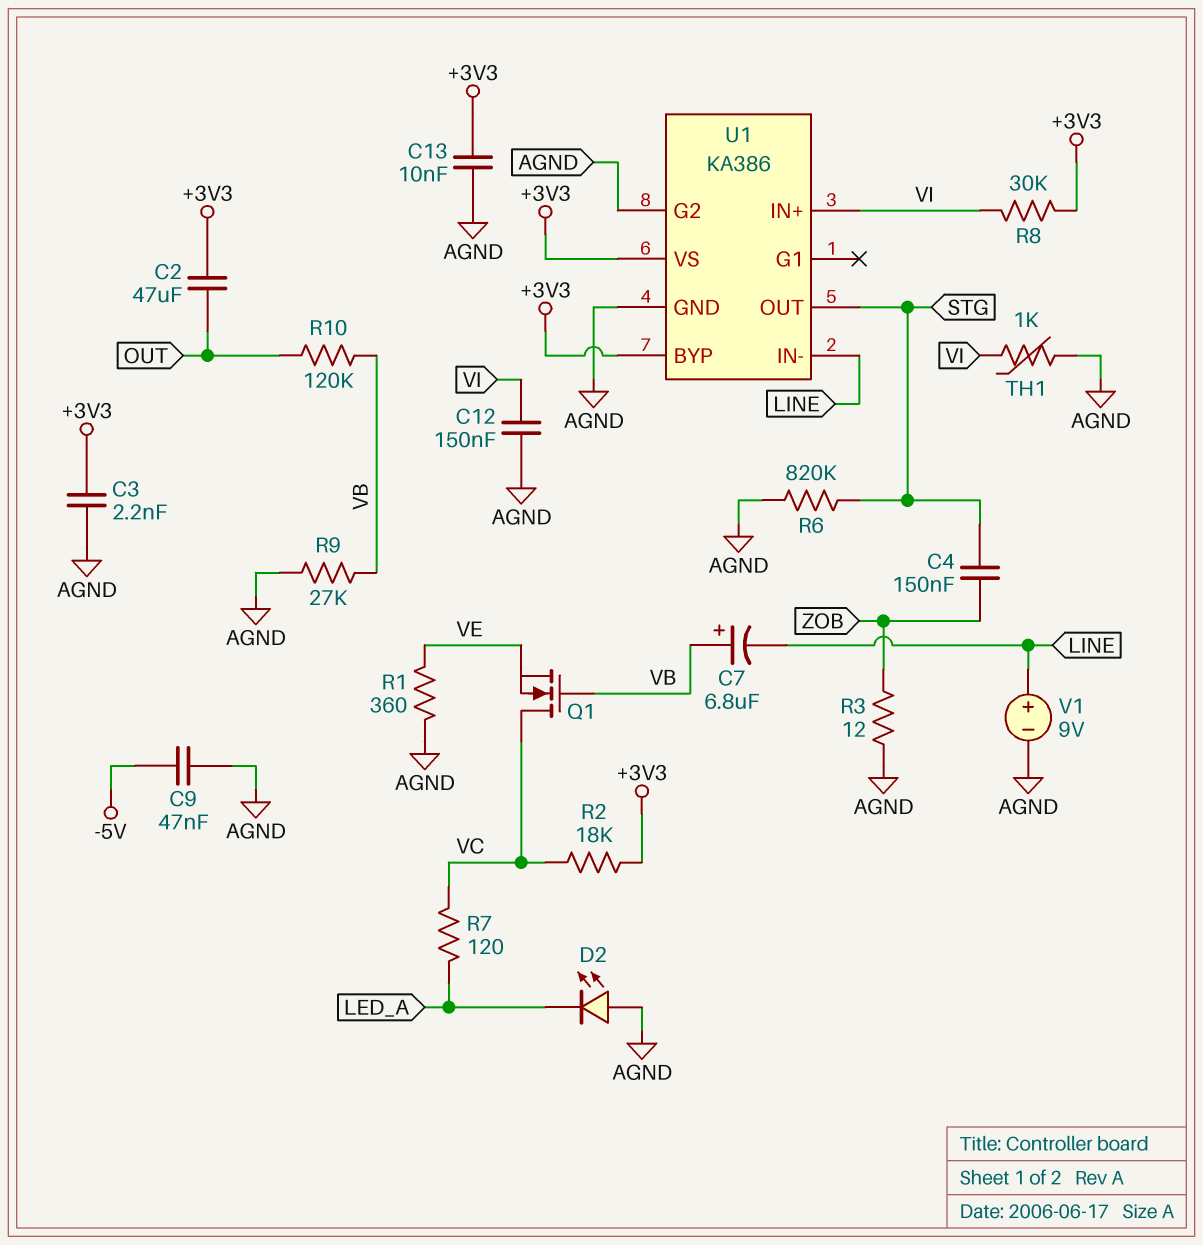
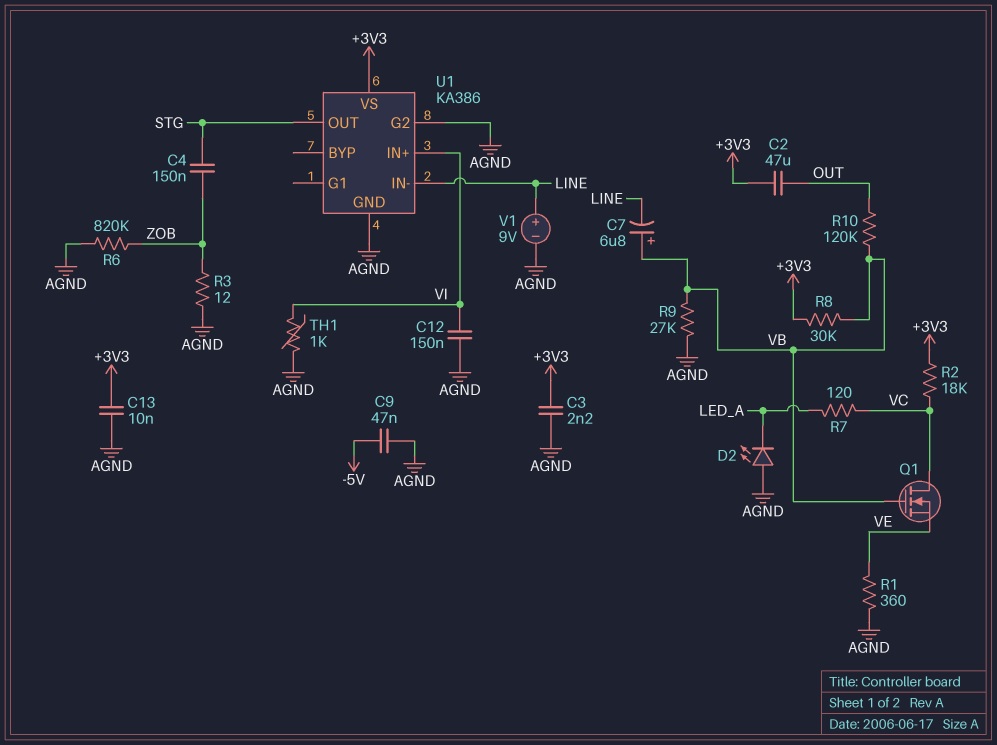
R6: 820k (AGND, STG) -> 820k (AGND, ZOB)
R8: 30k (+3V3, VI) -> 30k (+3V3, VB)
U1 pin BYP: +3V3 -> none

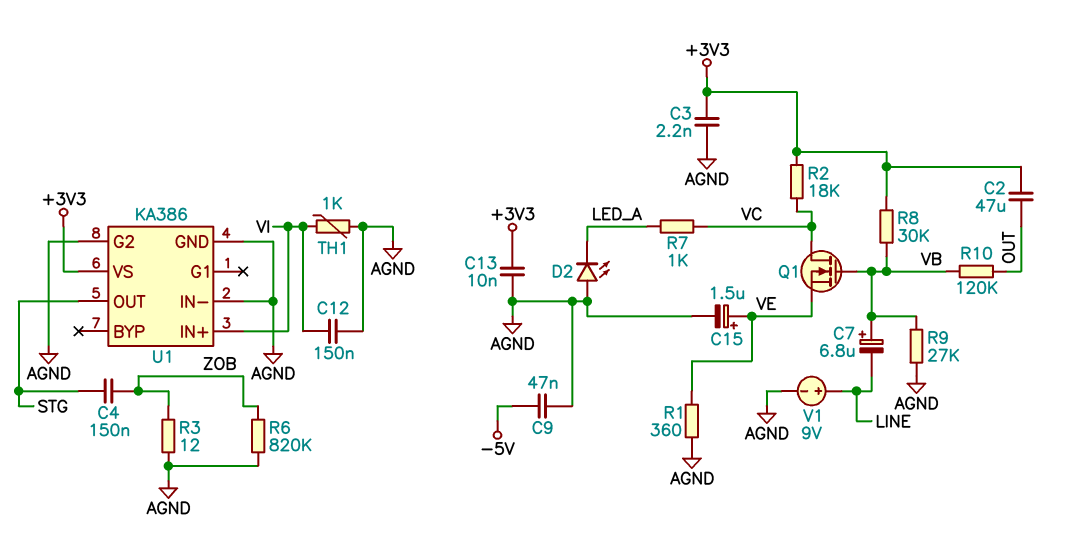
C15: none -> 1.5uF (plus VE, minus AGND)
R7: 120 (LED_A, VC) -> 1k (LED_A, VC)
U1 pin IN-: LINE -> AGND

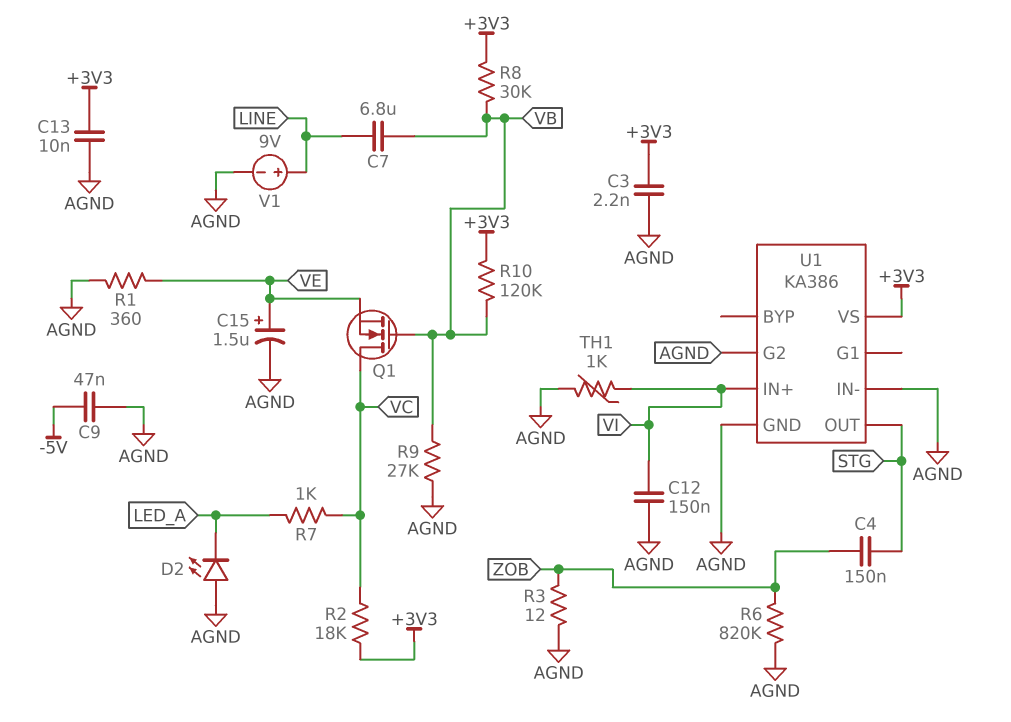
C2: 47uF (+3V3, OUT) -> none
C7: 6.8uF (plus VB, minus LINE) -> 6.8uF (LINE, VB)
R10: 120k (OUT, VB) -> 120k (+3V3, VB)

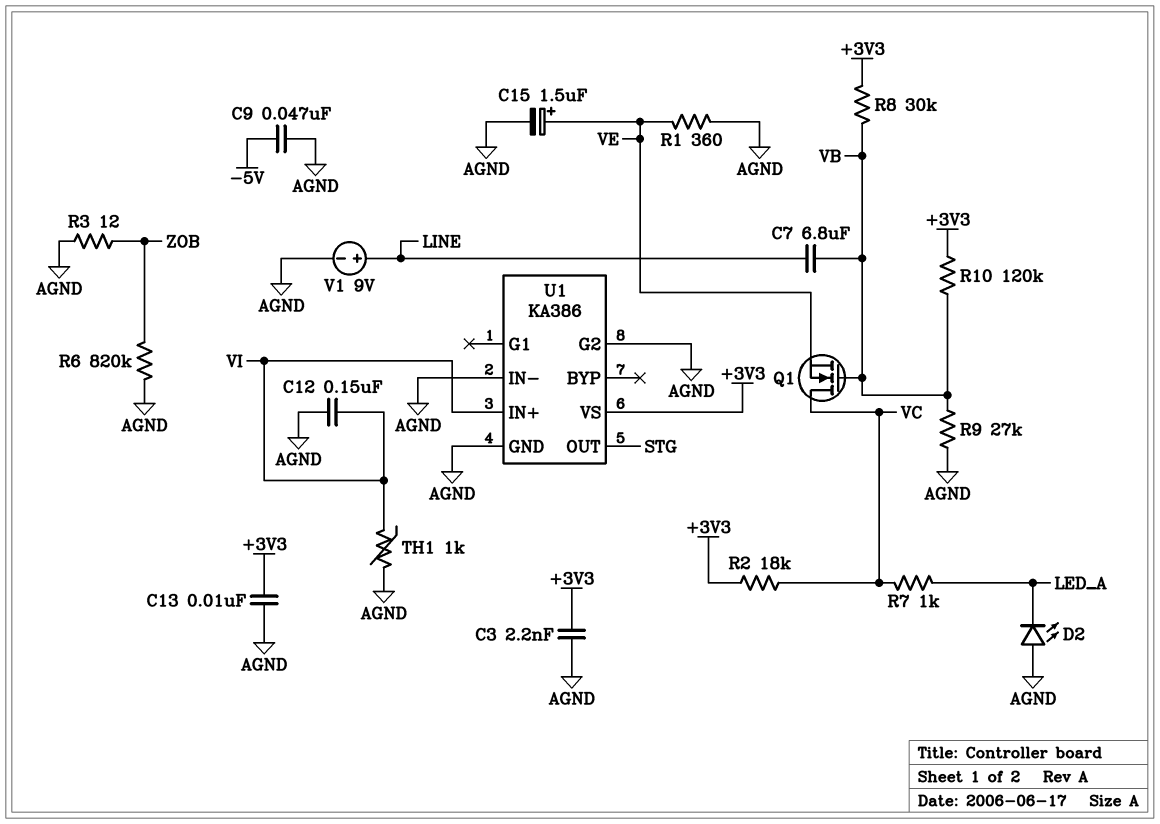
C4: 150nF (STG, ZOB) -> none

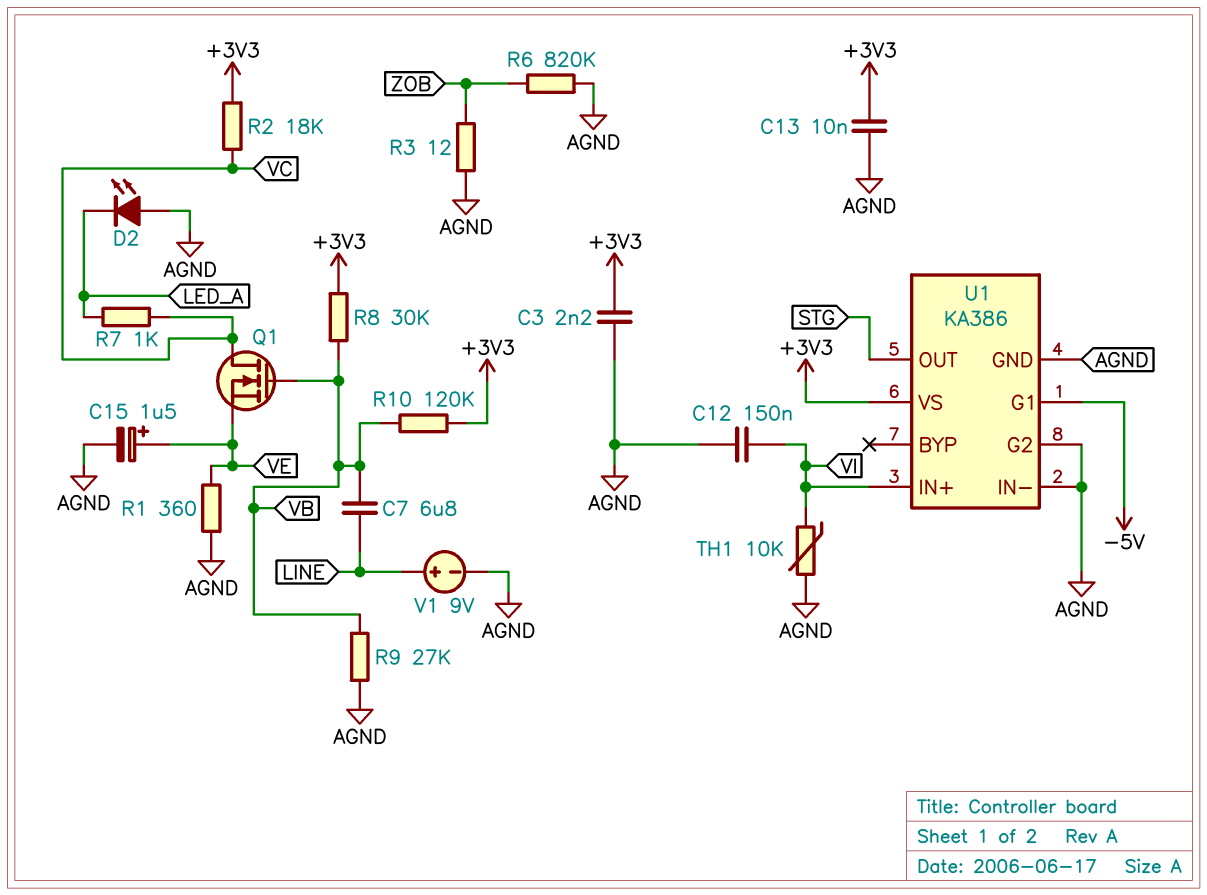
C9: 47nF (-5V, AGND) -> none
TH1: 1k (AGND, VI) -> 10k (AGND, VI)
U1 pin G1: none -> -5V

